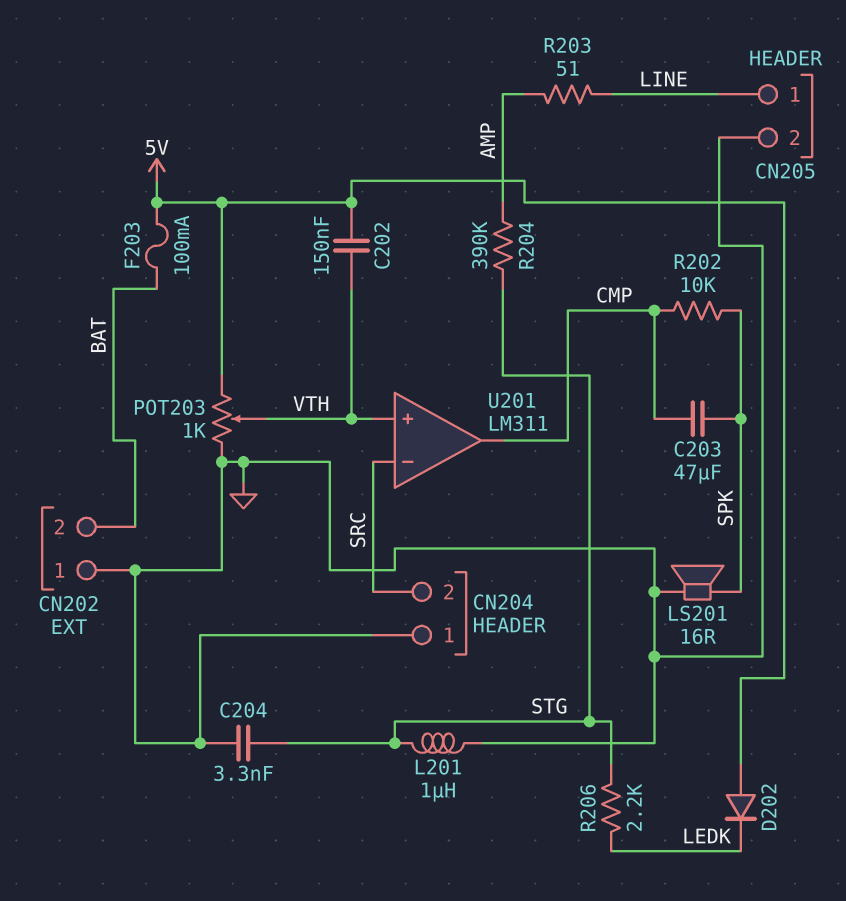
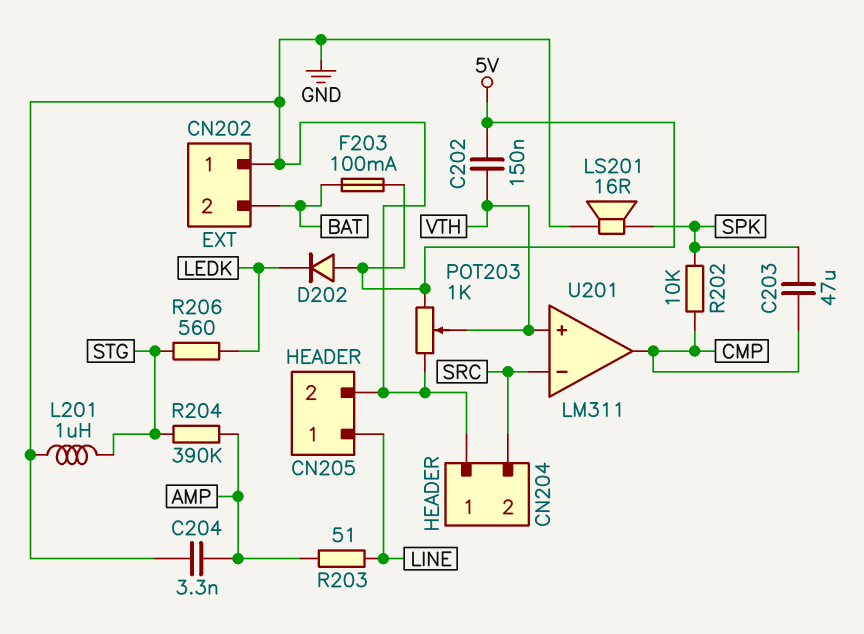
C204: 3.3nF (GND, STG) -> 3.3nF (AMP, GND)
R206: 2.2k (LEDK, STG) -> 560 (LEDK, STG)

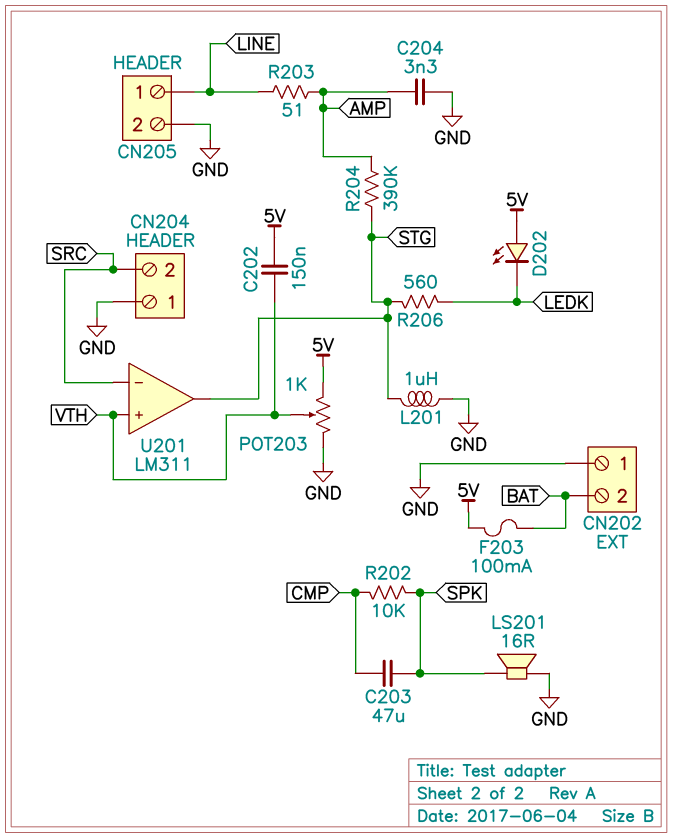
D202: diode (A 5V, K LEDK) -> LED (A 5V, K LEDK)
U201 pin out: CMP -> STG

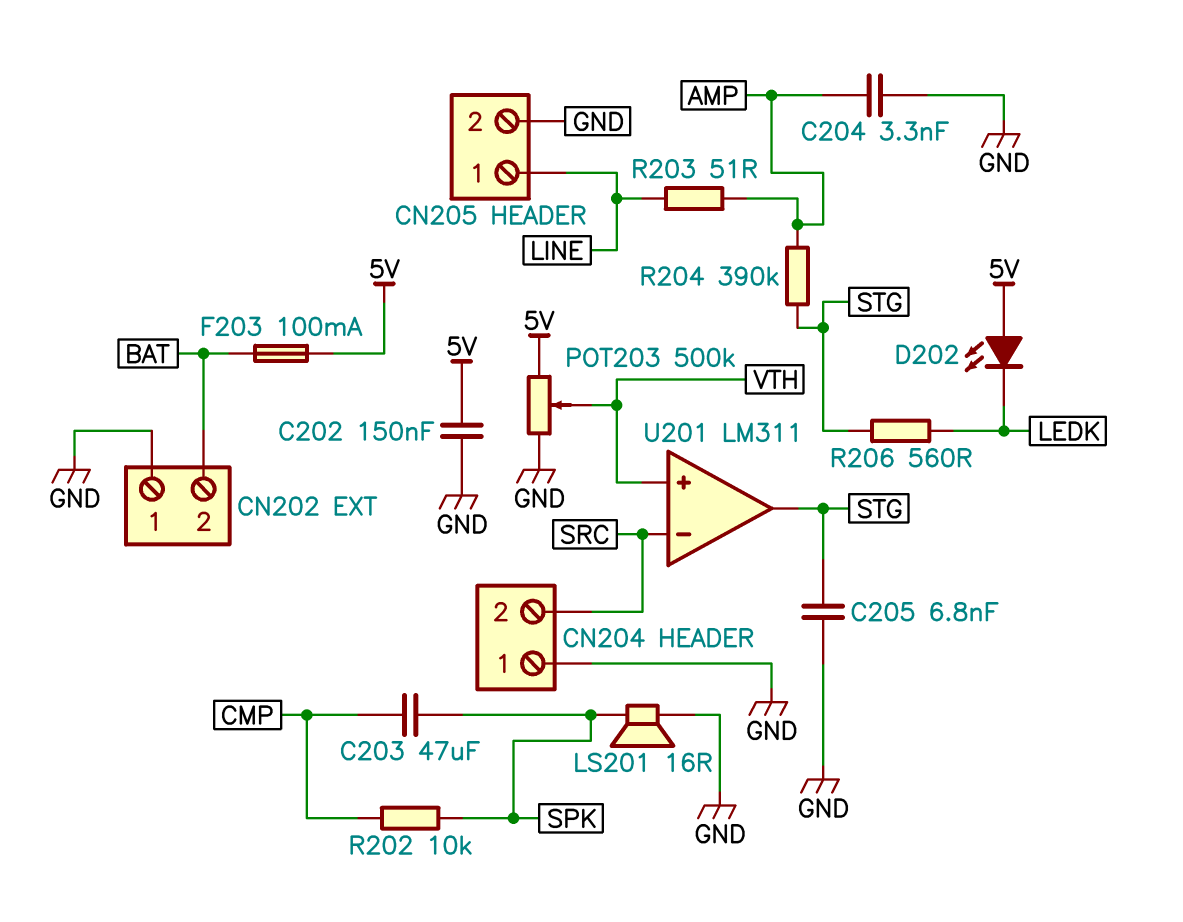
C202: 150nF (5V, VTH) -> 150nF (5V, GND)
C205: none -> 6.8nF (GND, STG)
L201: 1uH (GND, STG) -> none
POT203: 1k (5V, GND, wiper VTH) -> 500k (5V, GND, wiper VTH)

